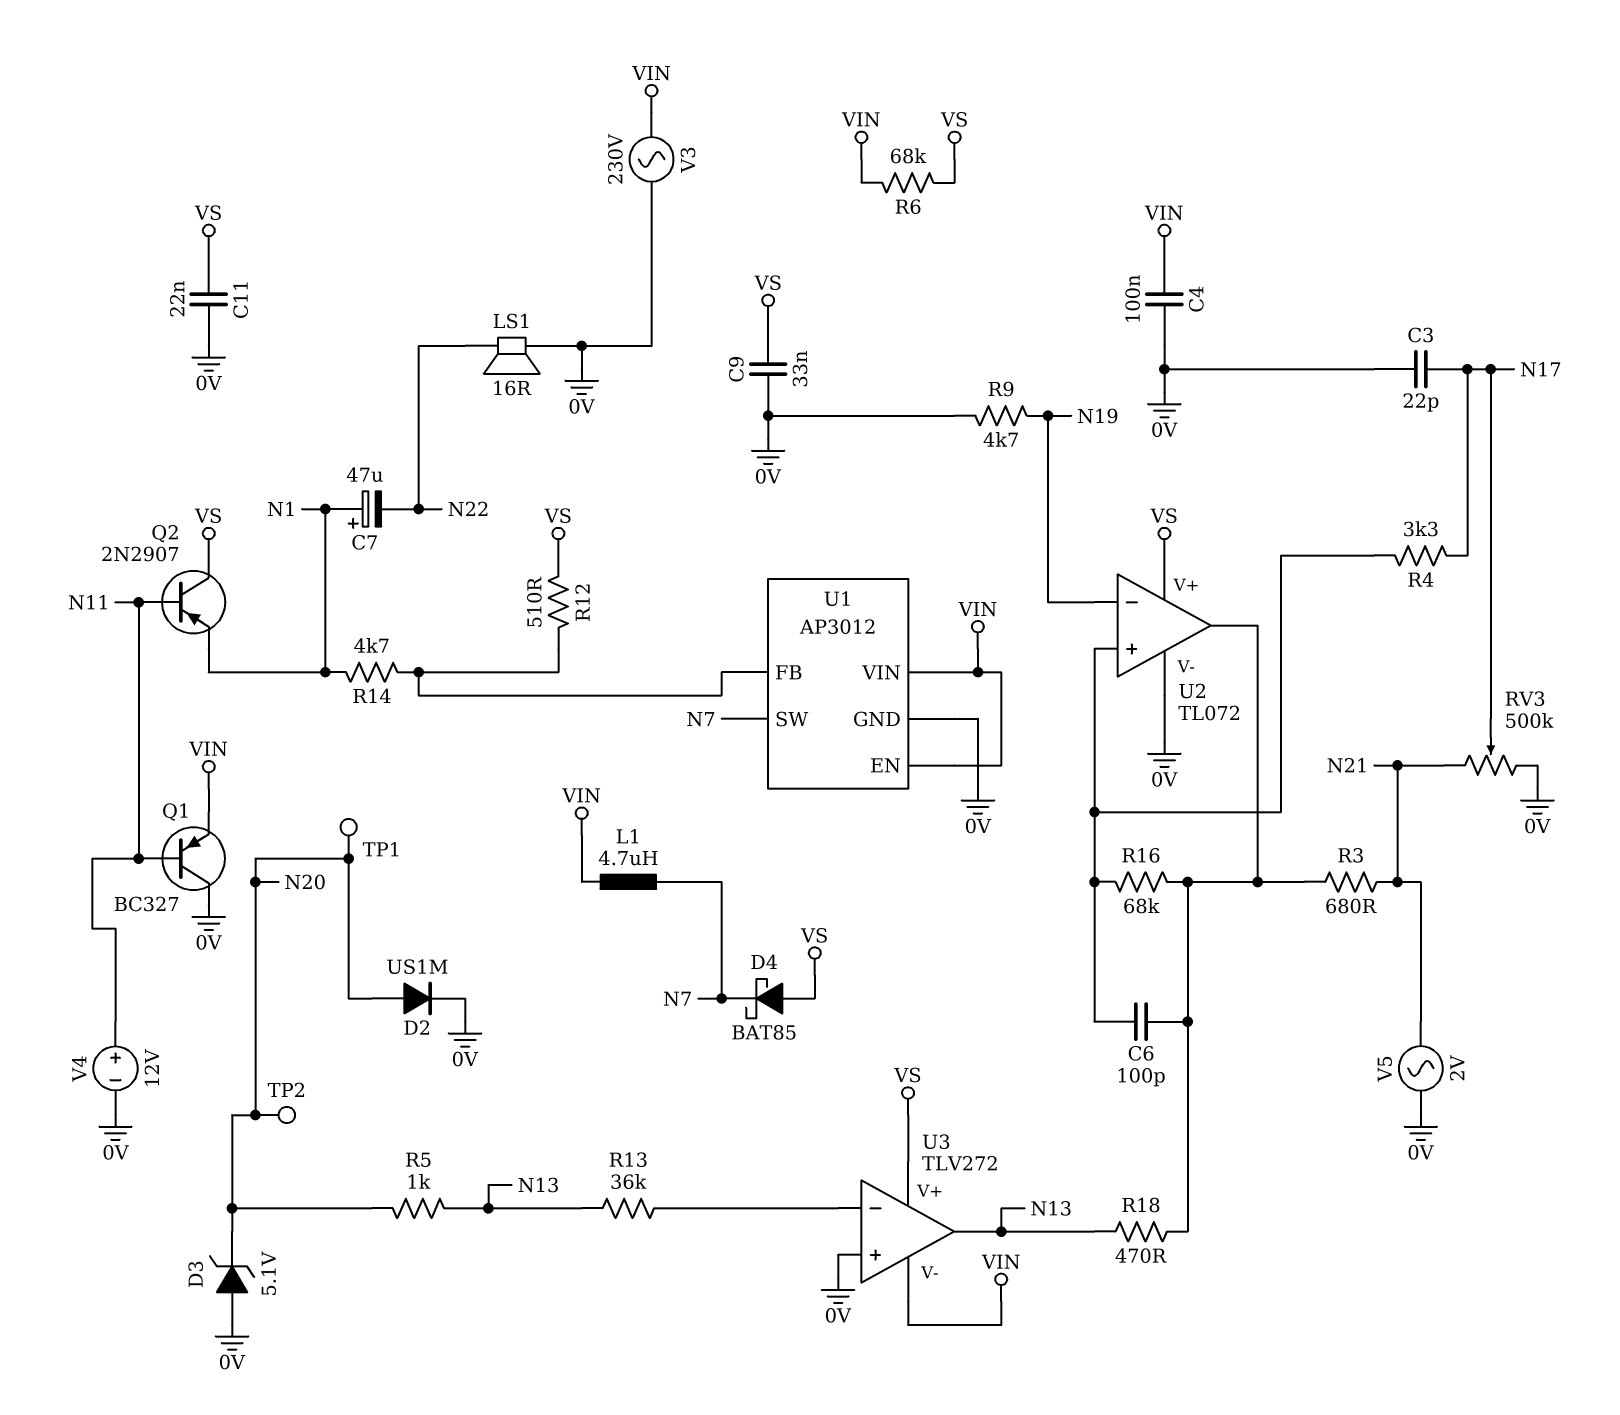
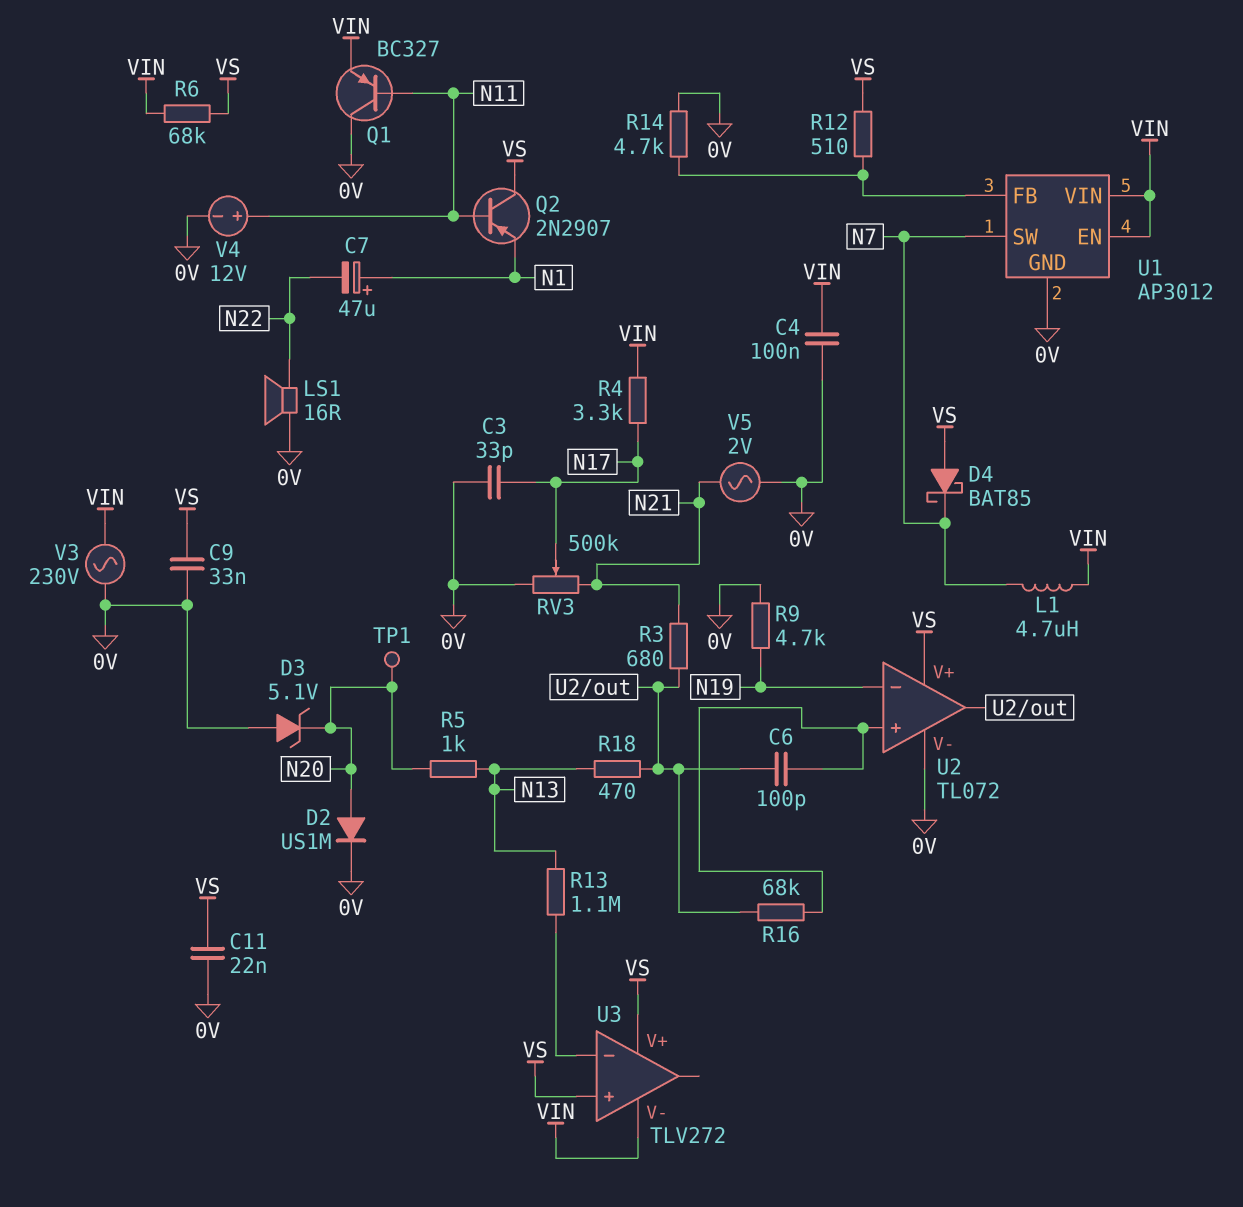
C3: 22pF (0V, N17) -> 33pF (0V, N17)
R4: 3.3k (N17, U2/in+) -> 3.3k (N17, VIN)
R13: 36k (N13, U3/in-) -> 1.1M (N13, U3/in-)
R14: 4.7k (N1, U1/FB) -> 4.7k (0V, U1/FB)
TP2: test point (N20) -> none
U3 pin in+: 0V -> VS
U3 pin out: N13 -> none

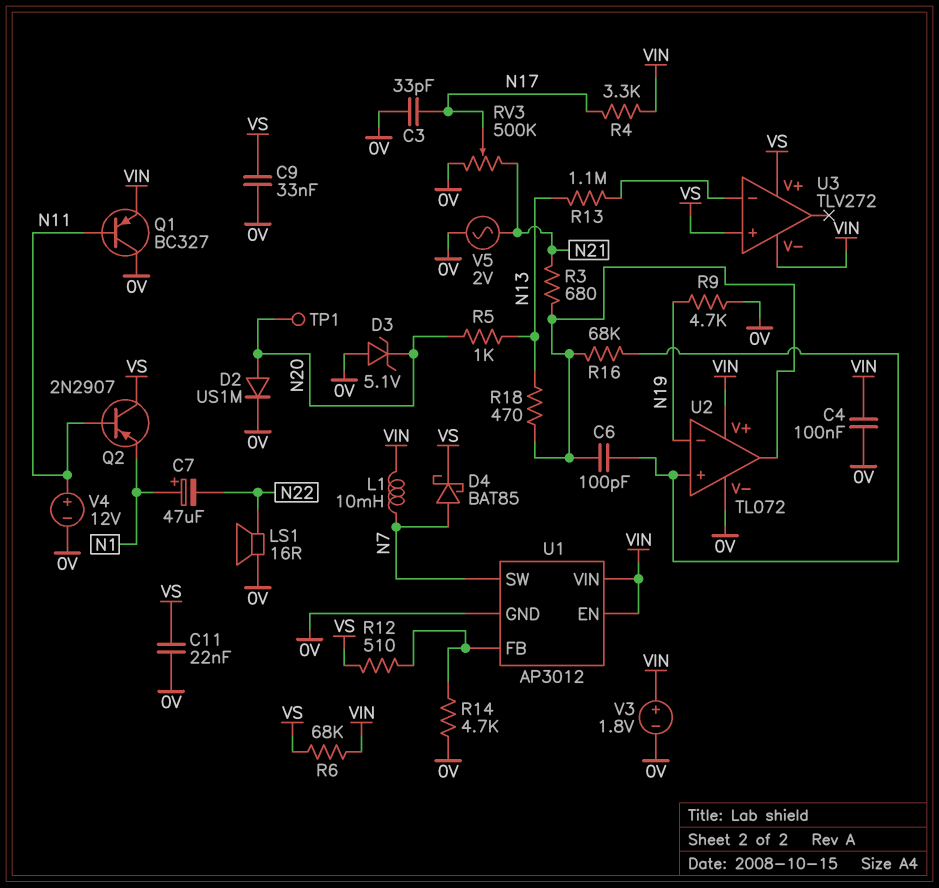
D4: schottky BAT85 (A VS, K N7) -> schottky BAT85 (A N7, K VS)
L1: 4.7uH (N7, VIN) -> 10mH (N7, VIN)
U2 pin V+: VS -> VIN
V3: AC 230V (0V, VIN) -> 1.8V (plus VIN, minus 0V)

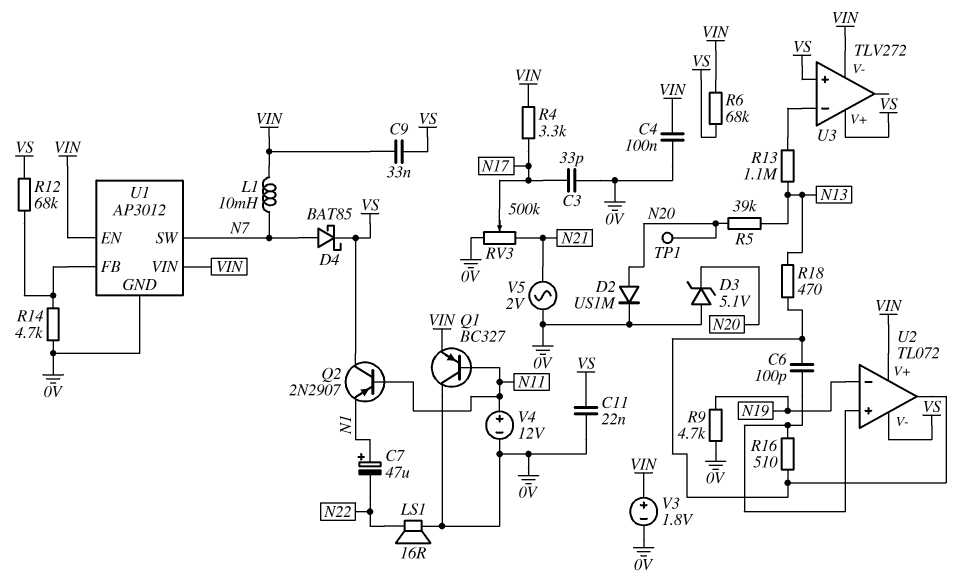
C9: 33nF (0V, VS) -> 33nF (VIN, VS)
R3: 680 (N21, U2/out) -> none
R5: 1k (N13, N20) -> 39k (N13, N20)
R12: 510 (U1/FB, VS) -> 68k (U1/FB, VS)
R16: 68k (U2/in+, U2/out) -> 510 (U2/in+, U2/out)
U2 pin V-: 0V -> VS

